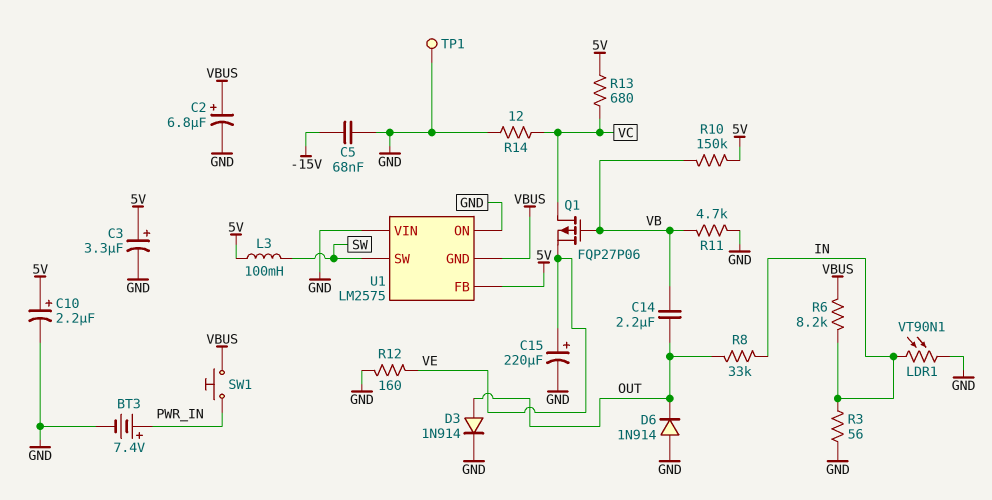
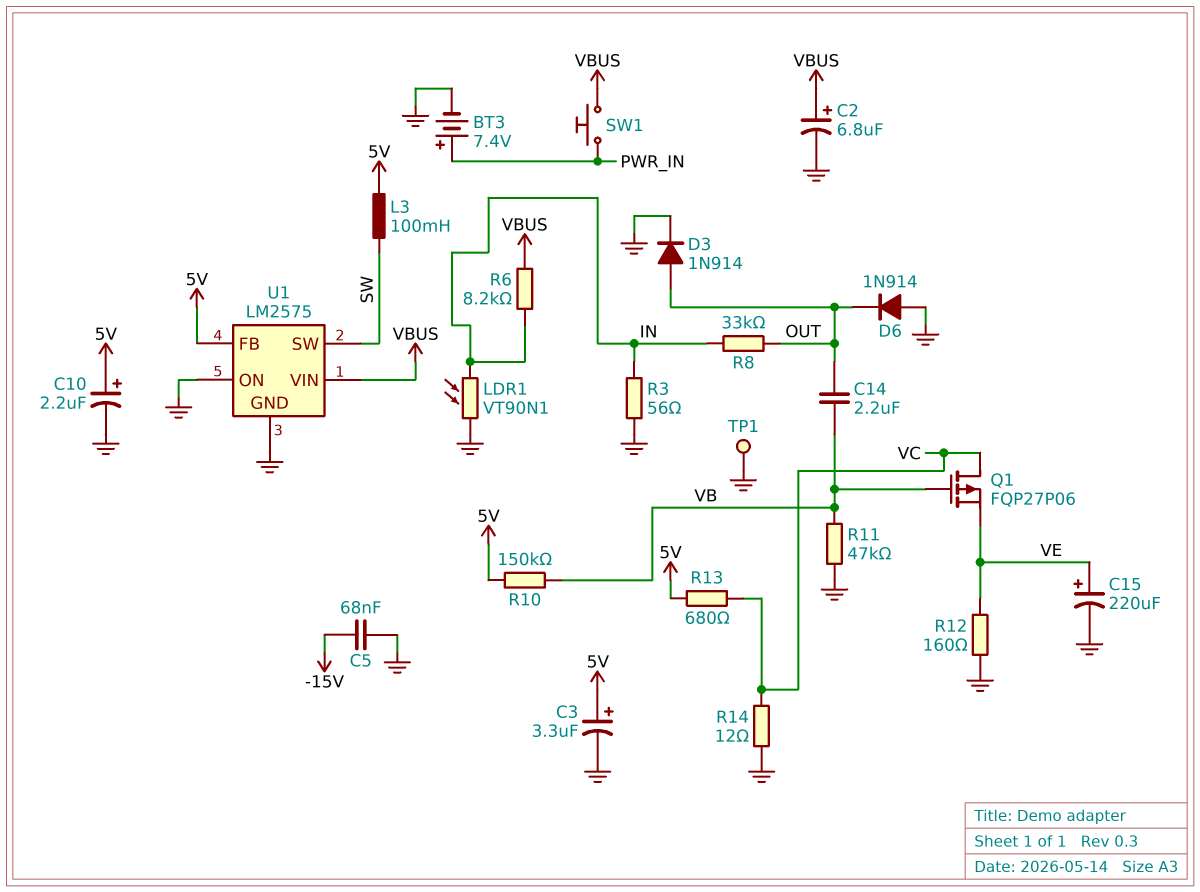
R11: 4.7k (GND, VB) -> 47k (GND, VB)
U1 pin GND: VBUS -> GND
U1 pin VIN: GND -> VBUS

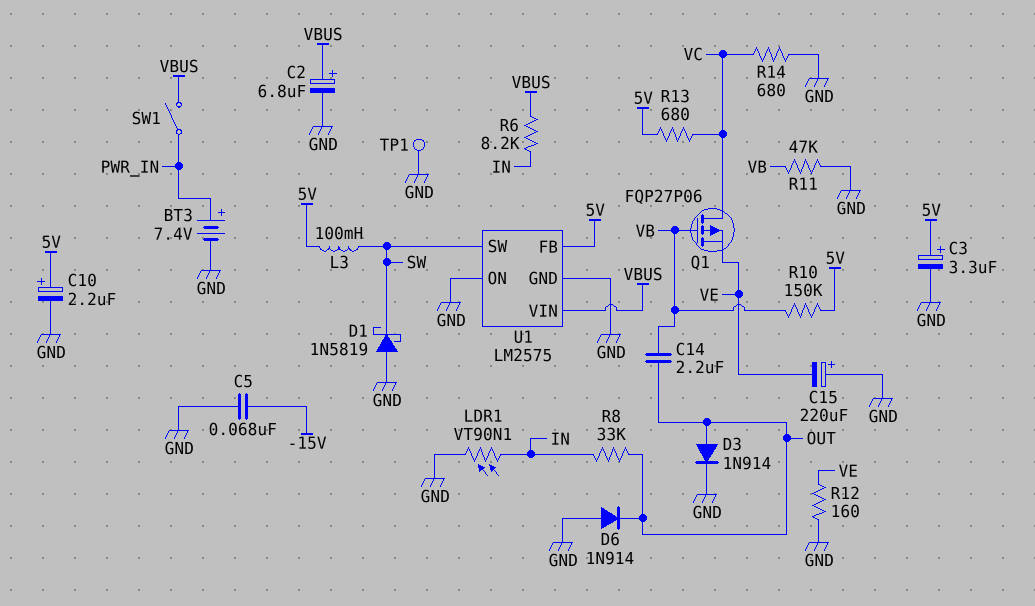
C15: 220uF (plus VE, minus GND) -> 220uF (plus GND, minus VE)
D1: none -> schottky 1N5819 (A GND, K SW)
R3: 56 (GND, IN) -> none
R14: 12 (GND, VC) -> 680 (GND, VC)
SW1: button (PWR_IN, VBUS) -> switch (PWR_IN, VBUS)

